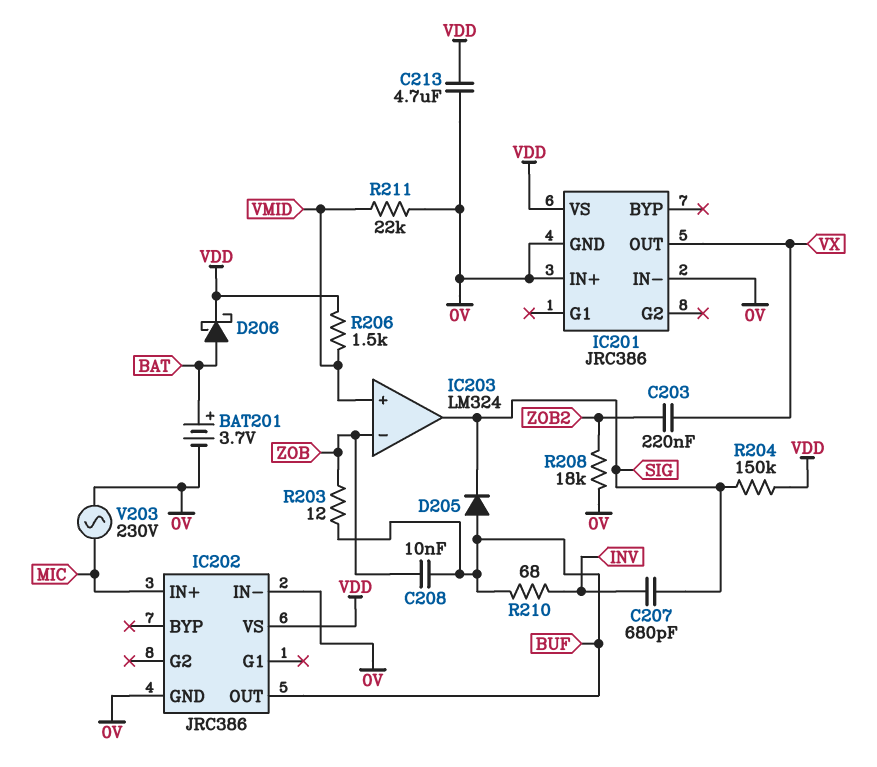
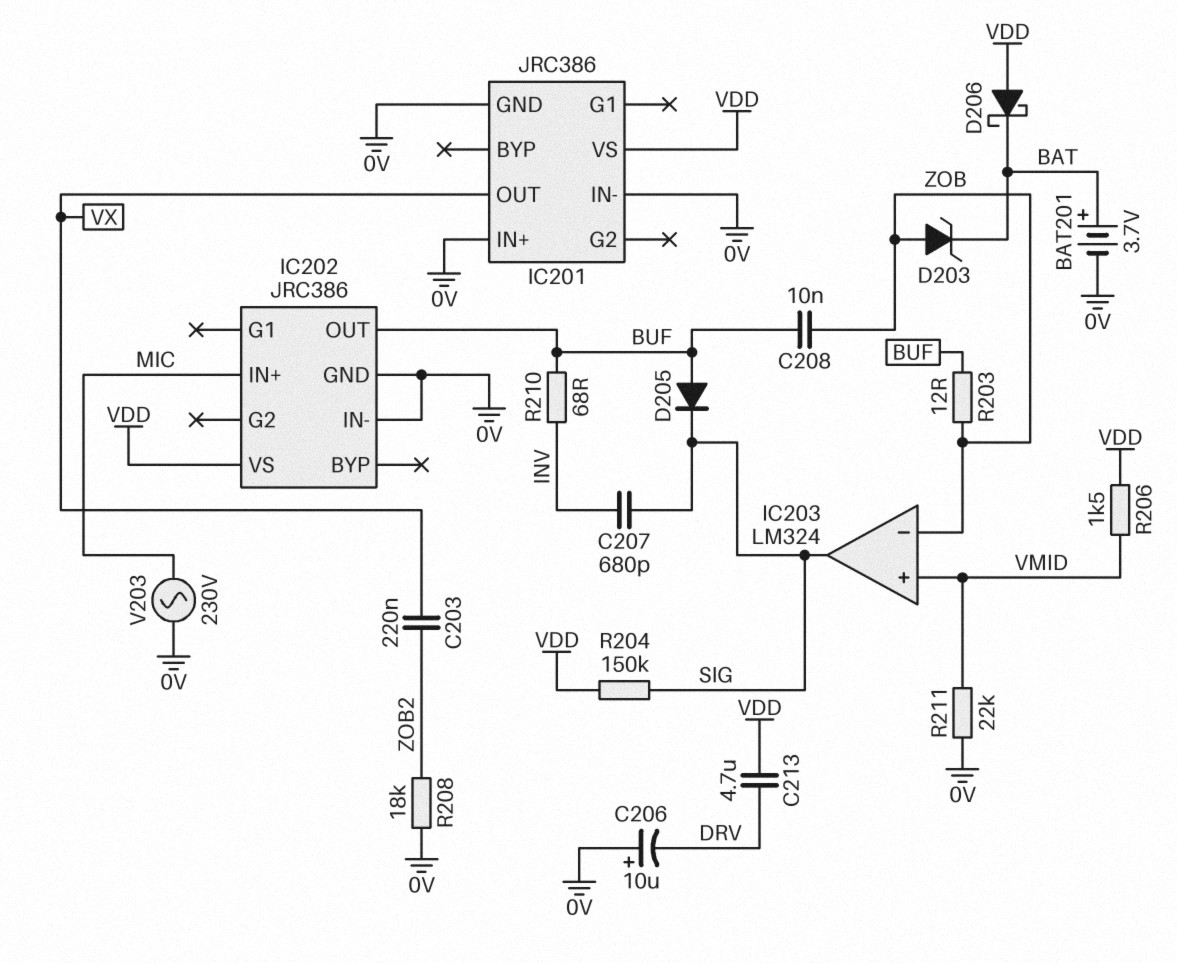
C206: none -> 10uF (plus 0V, minus DRV)
C213: 4.7uF (0V, VDD) -> 4.7uF (DRV, VDD)
D203: none -> zener (A ZOB, K BAT)
D206: schottky (A BAT, K VDD) -> schottky (A VDD, K BAT)

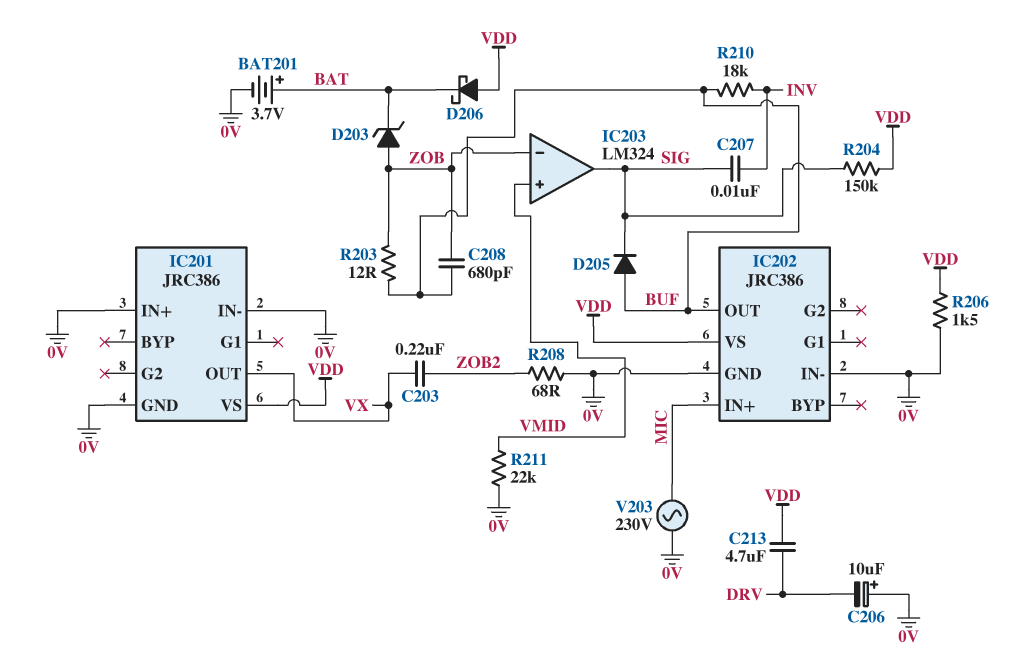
C207: 680pF (INV, SIG) -> 10nF (INV, SIG)
C208: 10nF (BUF, ZOB) -> 680pF (BUF, ZOB)
R206: 1.5k (VDD, VMID) -> 1.5k (0V, VDD)
R208: 18k (0V, ZOB2) -> 68 (0V, ZOB2)
R210: 68 (BUF, INV) -> 18k (BUF, INV)

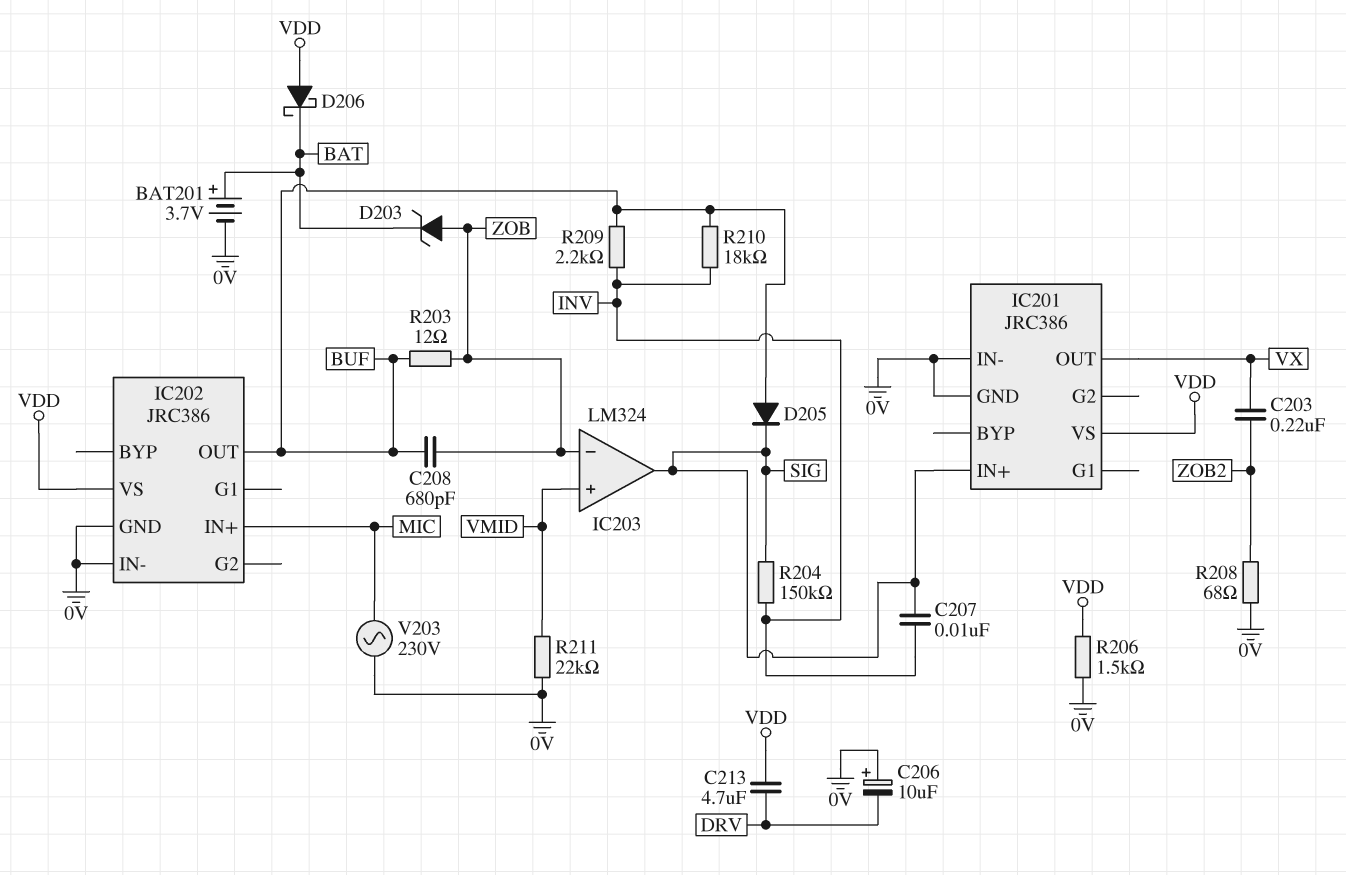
IC201 pin IN+: 0V -> SIG
R204: 150k (SIG, VDD) -> 150k (INV, SIG)
R209: none -> 2.2k (BUF, INV)

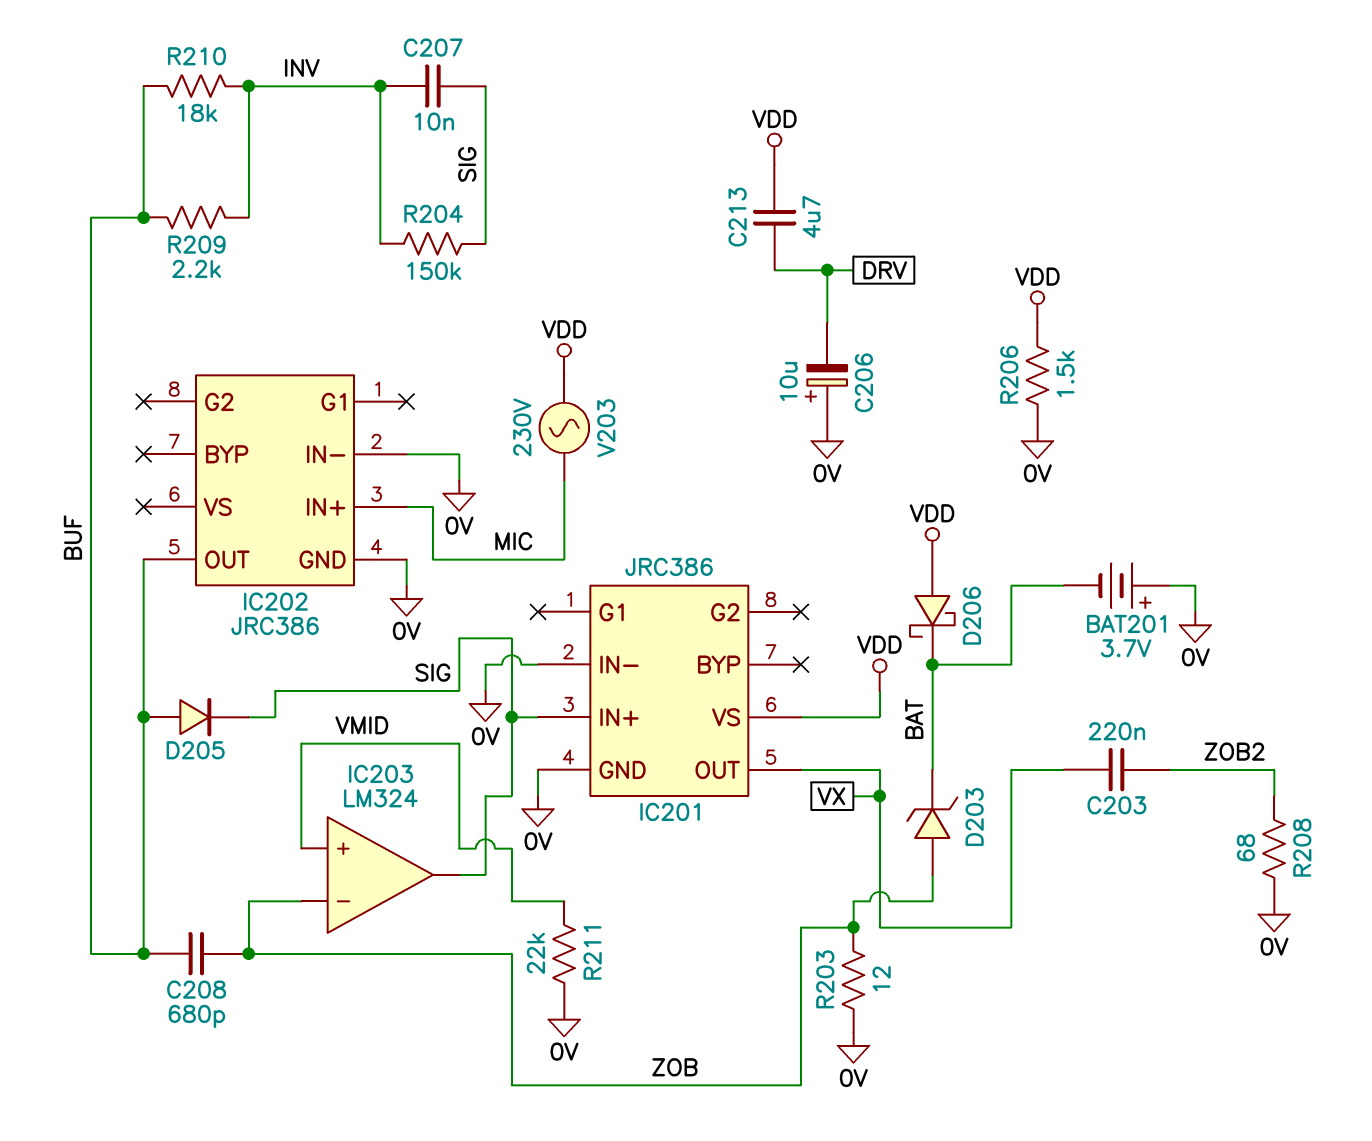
BAT201: 3.7V (plus BAT, minus 0V) -> 3.7V (plus 0V, minus BAT)
IC202 pin VS: VDD -> none
R203: 12 (BUF, ZOB) -> 12 (0V, ZOB)
V203: AC 230V (0V, MIC) -> AC 230V (MIC, VDD)

